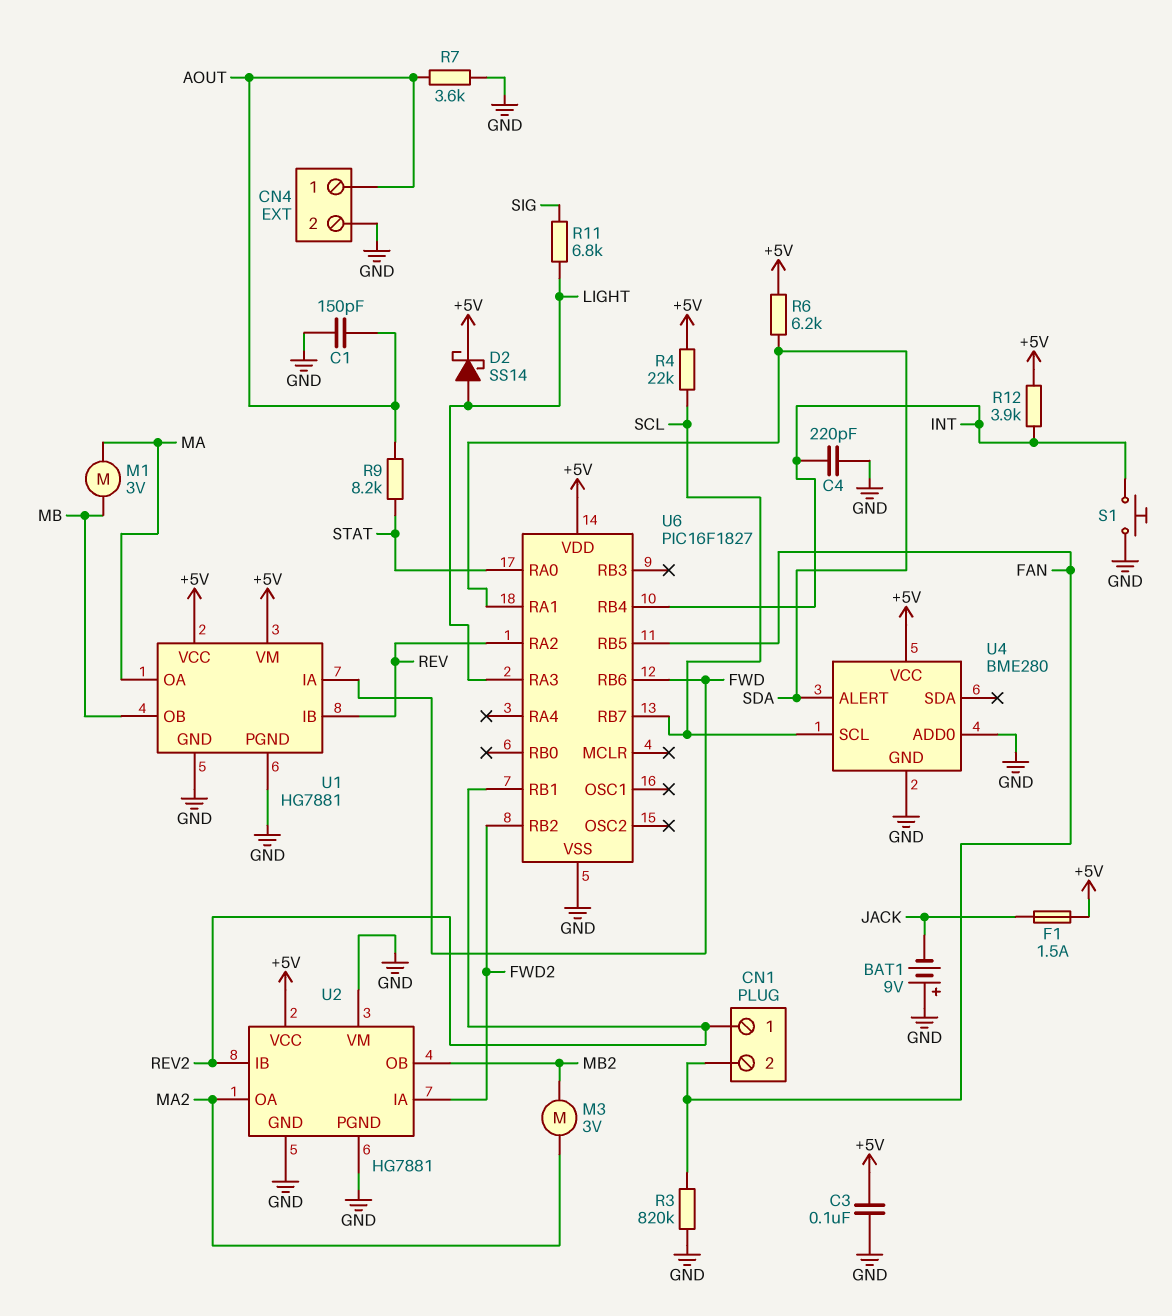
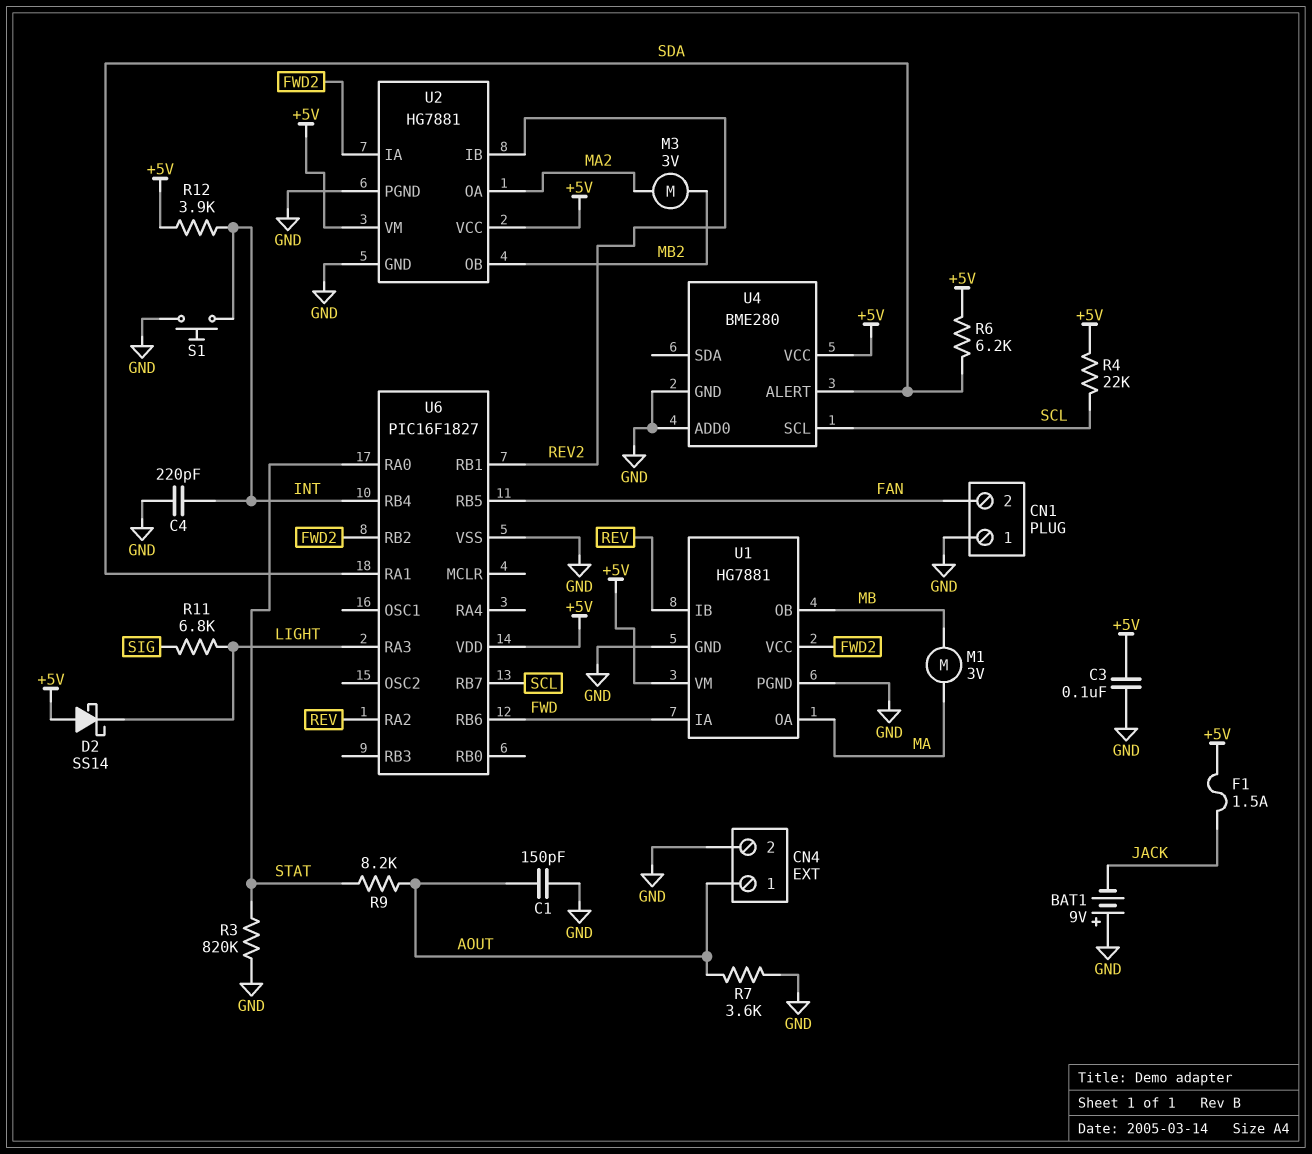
CN1 pin 1: REV2 -> GND
D2: schottky SS14 (A LIGHT, K +5V) -> schottky SS14 (A +5V, K LIGHT)
R3: 820k (FAN, GND) -> 820k (GND, STAT)
U1 pin VCC: +5V -> FWD2
U2 pin VM: GND -> +5V

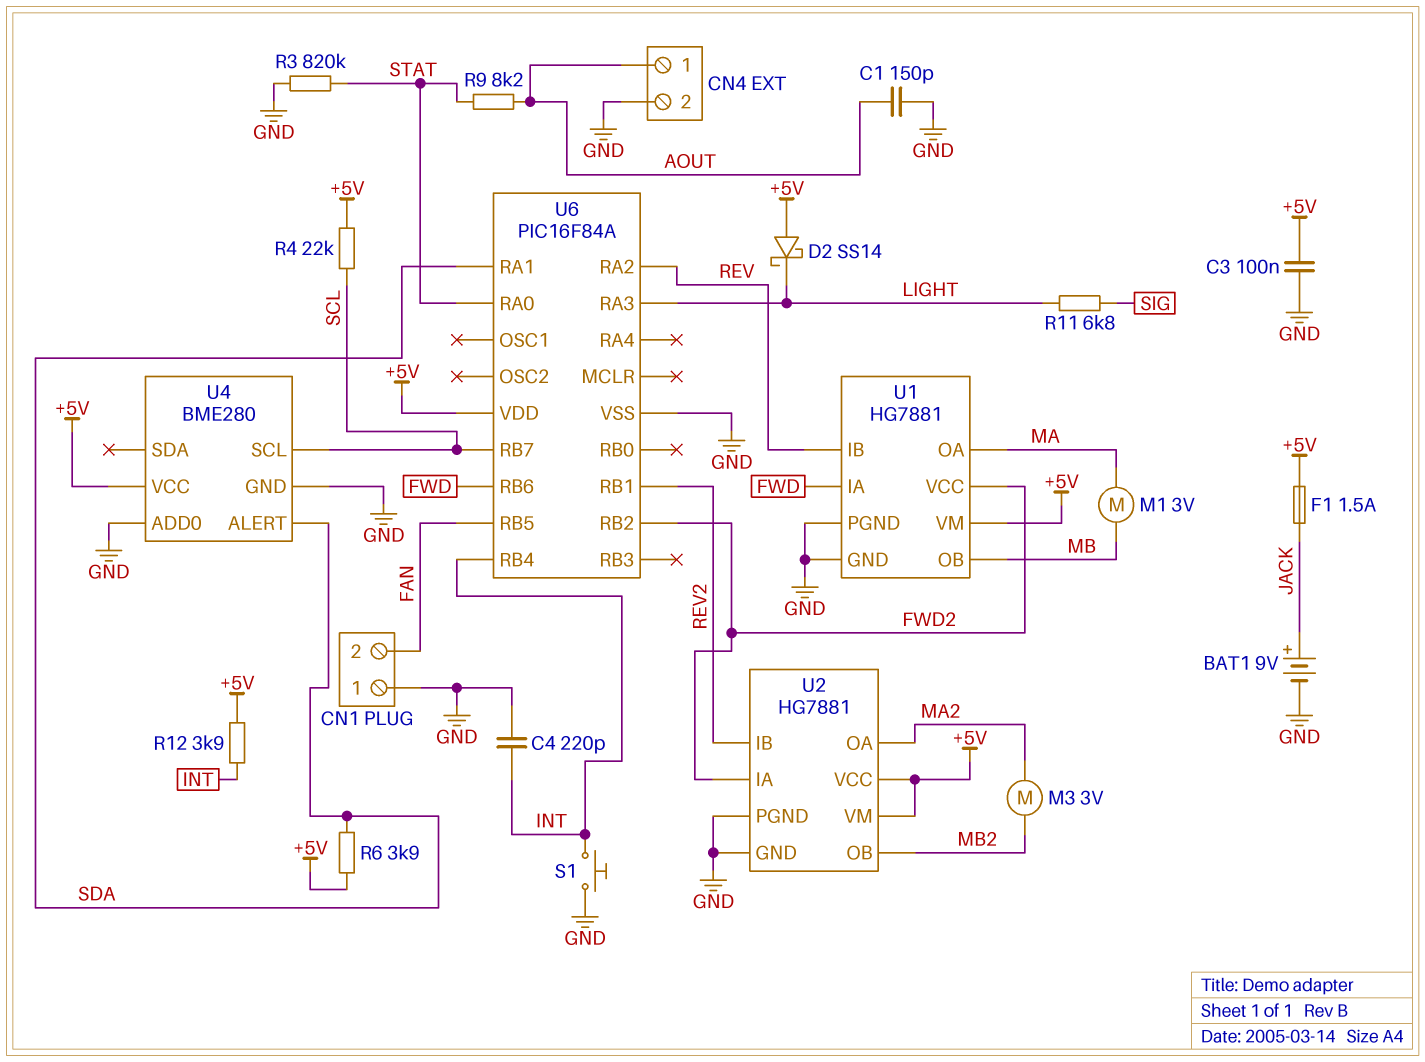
BAT1: 9V (plus GND, minus JACK) -> 9V (plus JACK, minus GND)
R6: 6.2k (+5V, SDA) -> 3.9k (+5V, SDA)
R7: 3.6k (AOUT, GND) -> none
U6: PIC16F1827 -> PIC16F84A

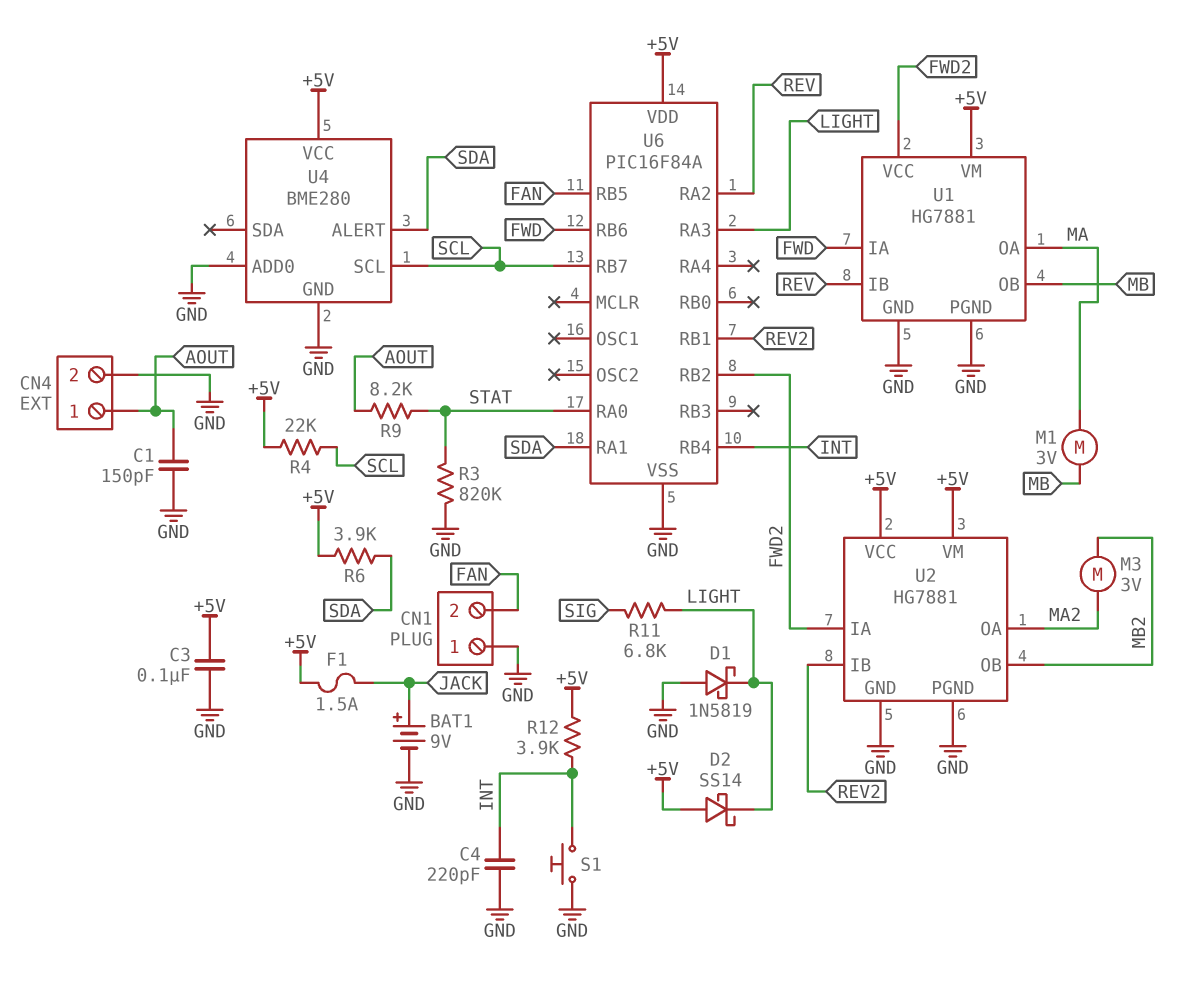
D1: none -> schottky 1N5819 (A GND, K LIGHT)

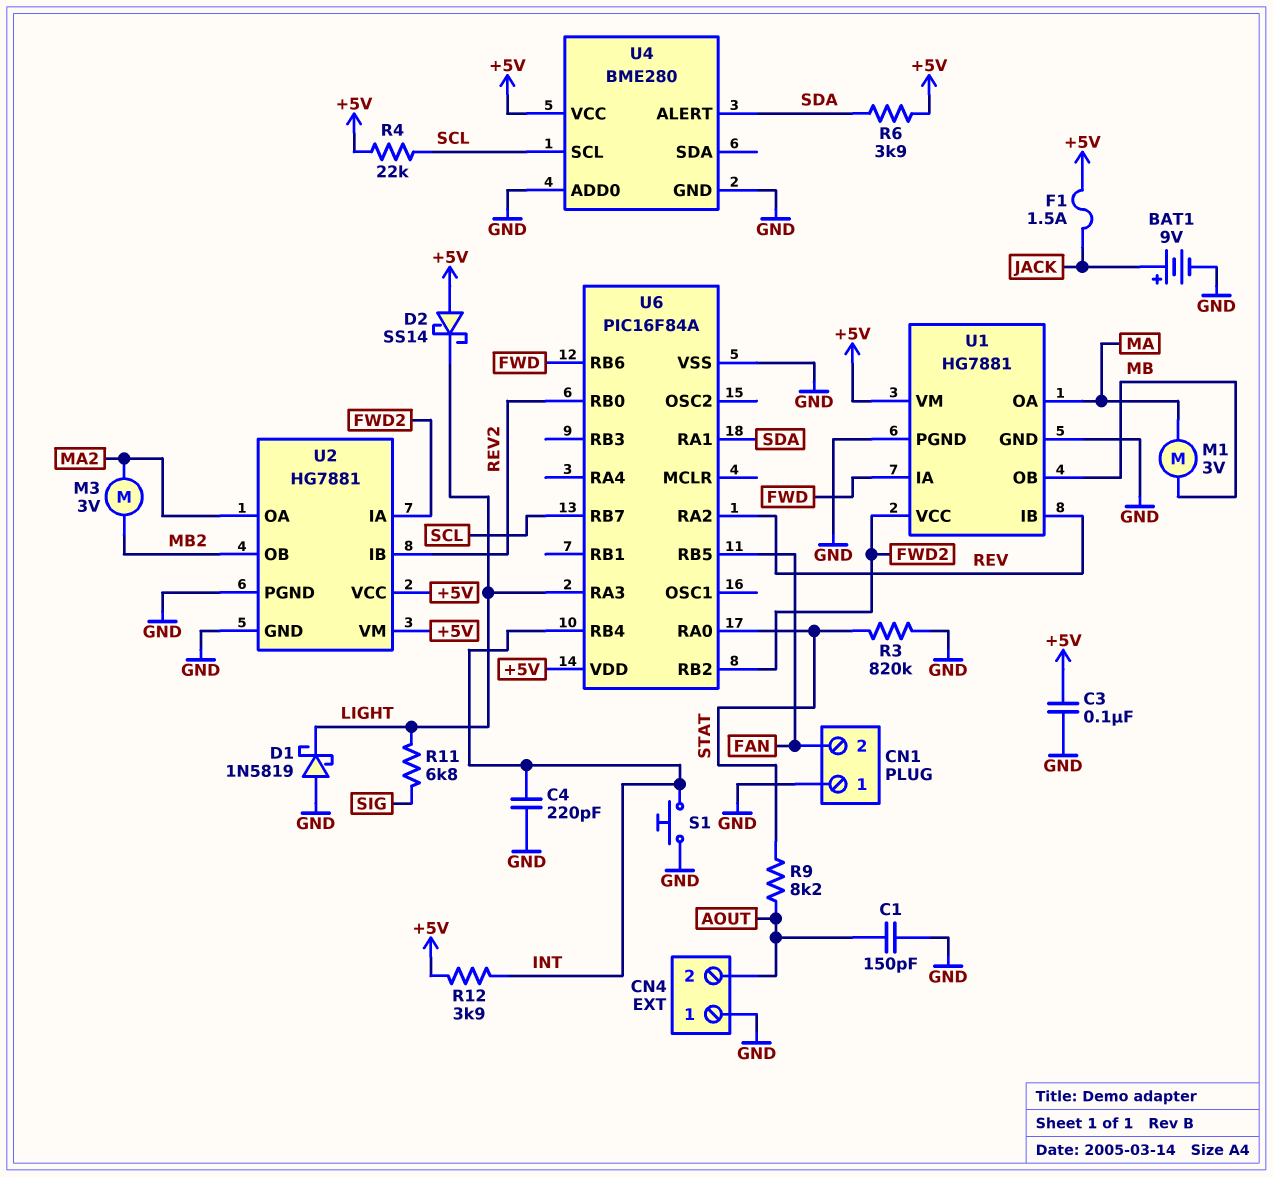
CN4 pin 1: AOUT -> GND
CN4 pin 2: GND -> AOUT
U6 pin RB0: none -> REV2
U6 pin RB1: REV2 -> none

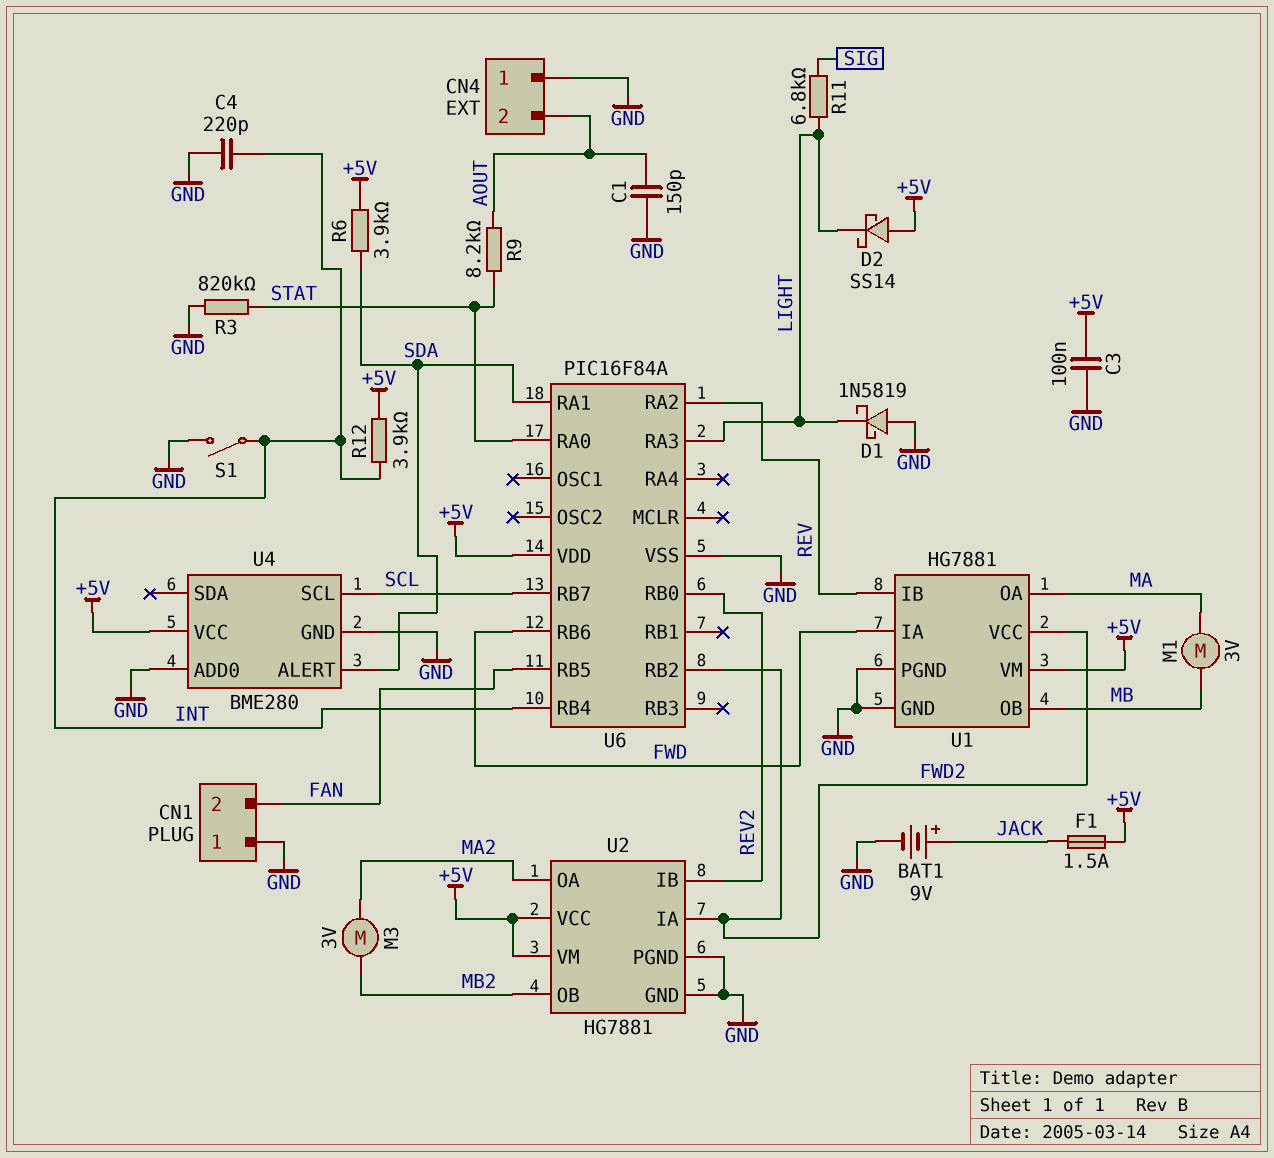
R4: 22k (+5V, SCL) -> none
S1: button (GND, INT) -> switch (GND, INT)

